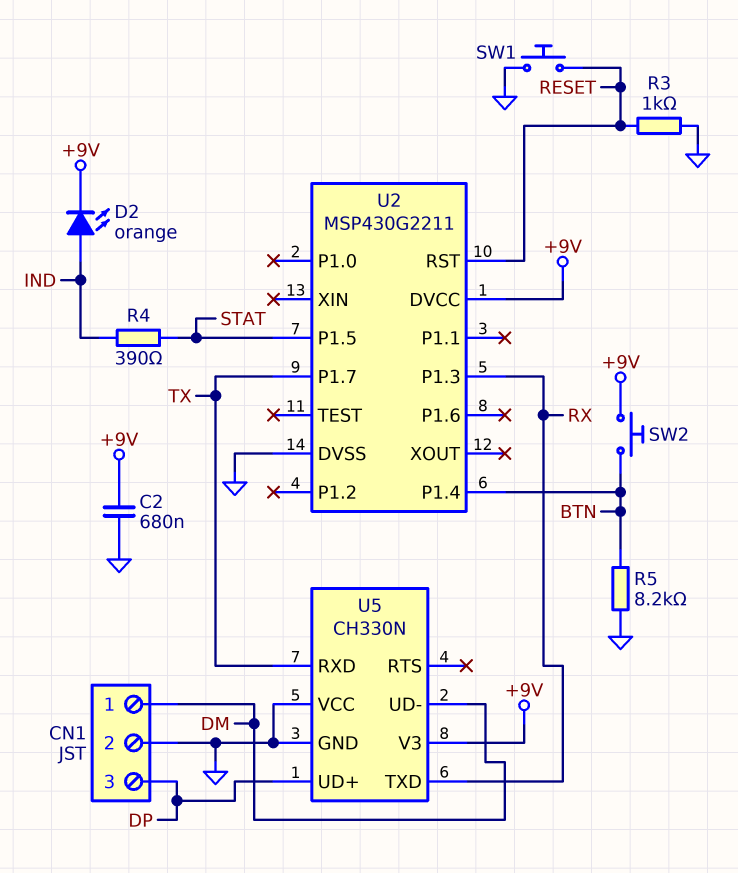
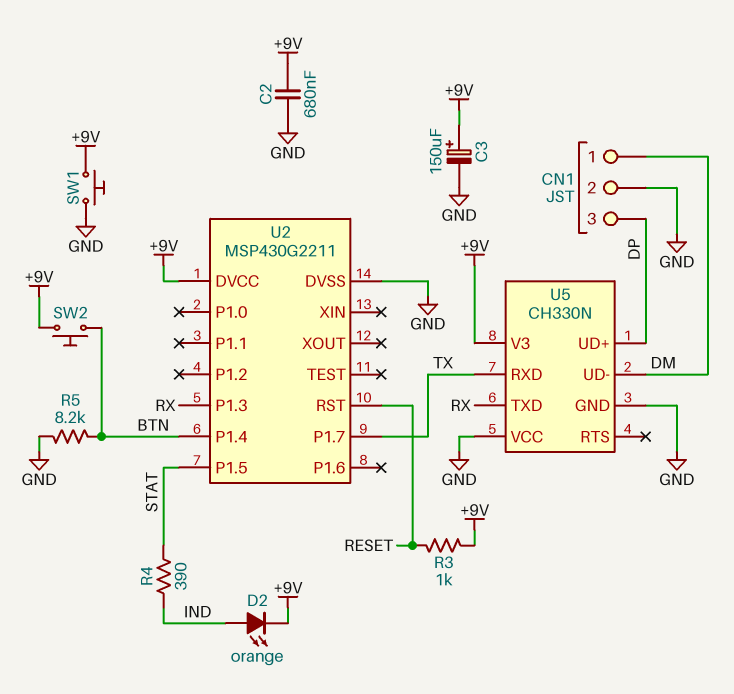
C3: none -> 150uF (plus +9V, minus GND)
R3: 1k (GND, RESET) -> 1k (+9V, RESET)
SW1: button (GND, RESET) -> button (+9V, GND)

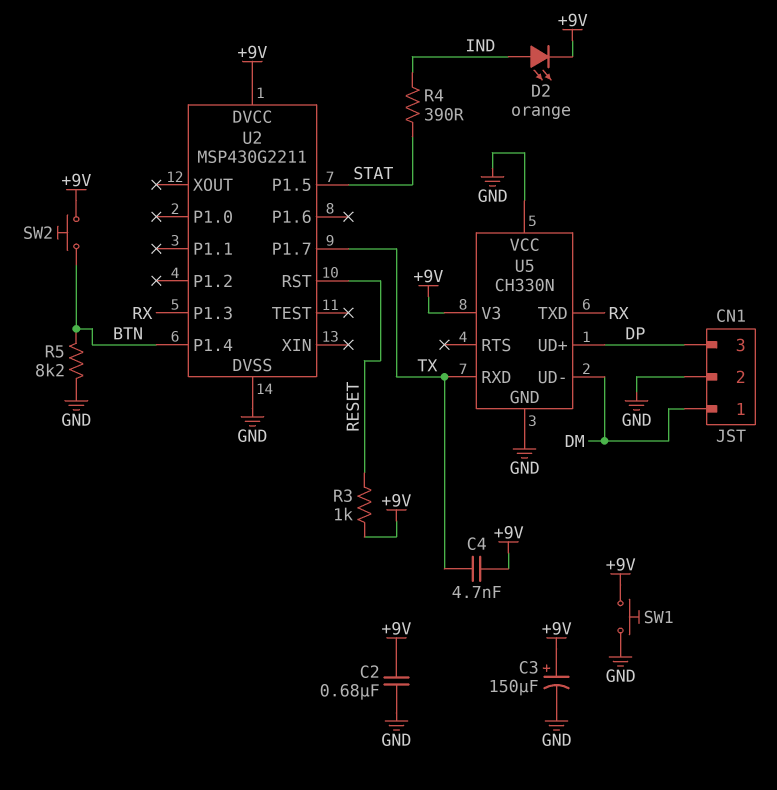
C4: none -> 4.7nF (+9V, TX)

